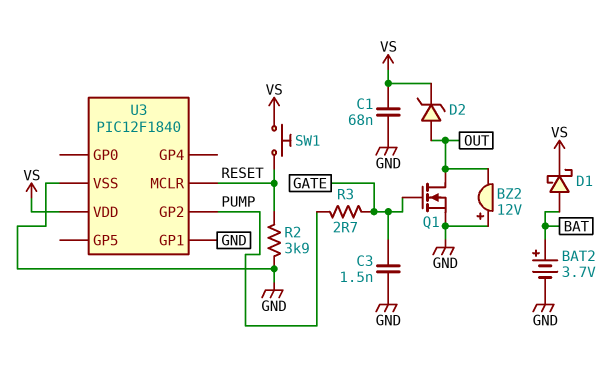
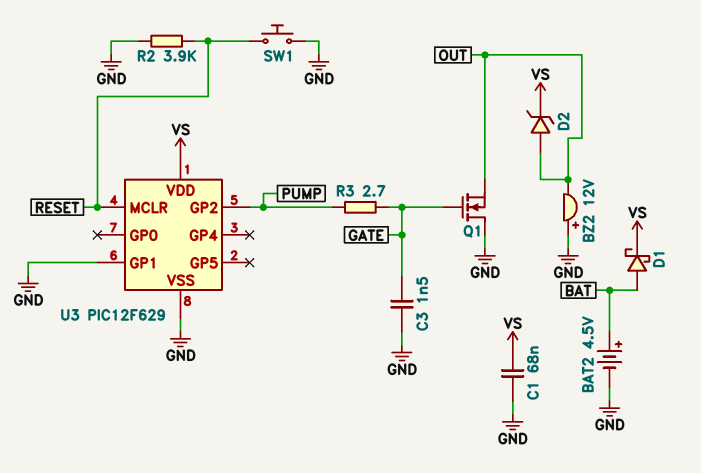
BAT2: 3.7V (plus BAT, minus GND) -> 4.5V (plus BAT, minus GND)
Q1: NMOS (G GATE, D OUT, S GND) -> NMOS (G GATE, D GND, S OUT)
SW1: button (RESET, VS) -> button (GND, RESET)
U3: PIC12F1840 -> PIC12F629

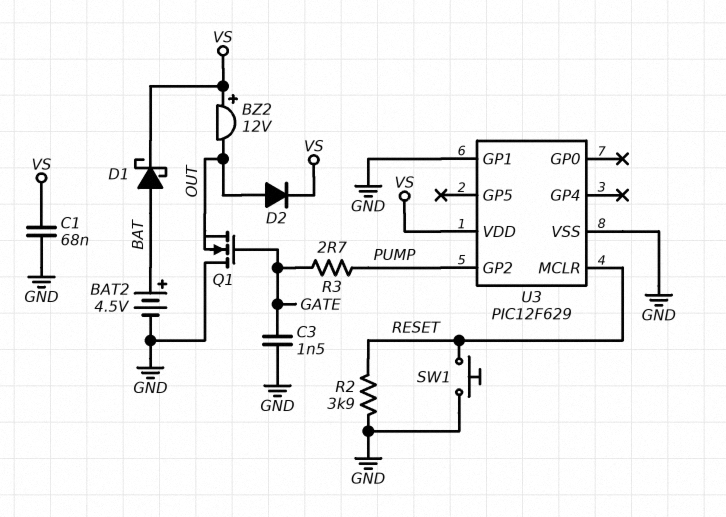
BZ2: buzzer 12V (plus GND, minus OUT) -> buzzer 12V (plus VS, minus OUT)
D2: zener (A OUT, K VS) -> diode (A OUT, K VS)

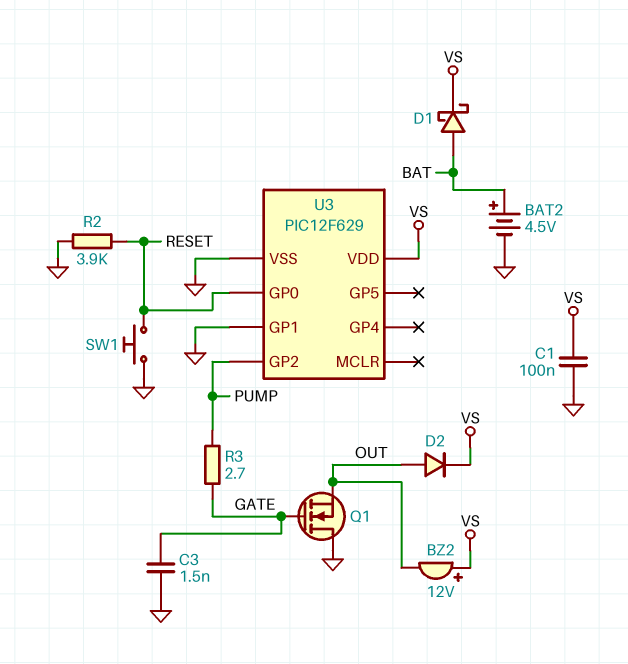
C1: 68nF (GND, VS) -> 100nF (GND, VS)
U3 pin GP0: none -> RESET
U3 pin MCLR: RESET -> none

